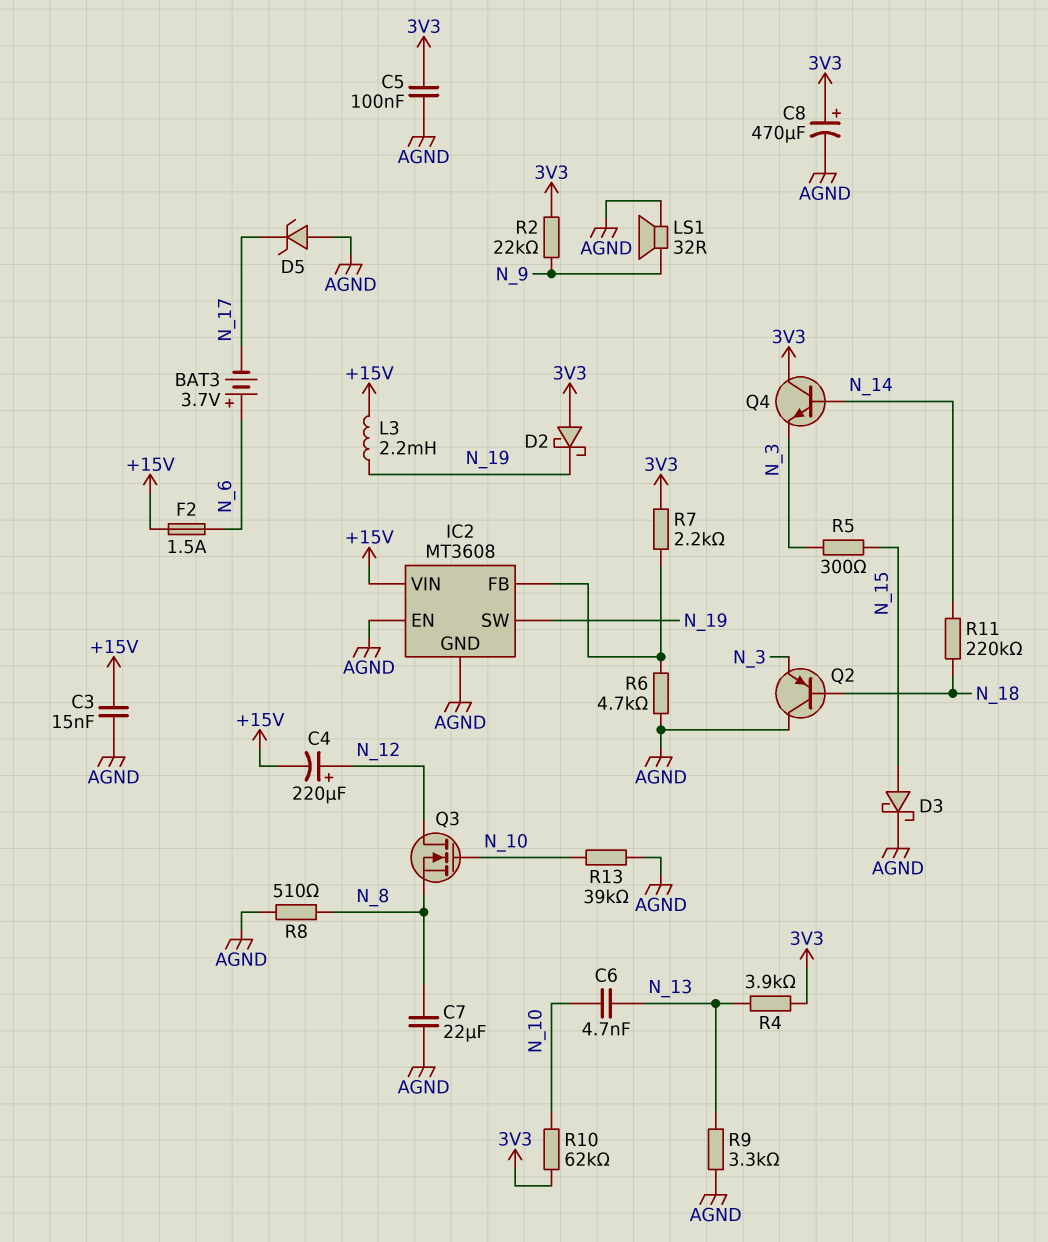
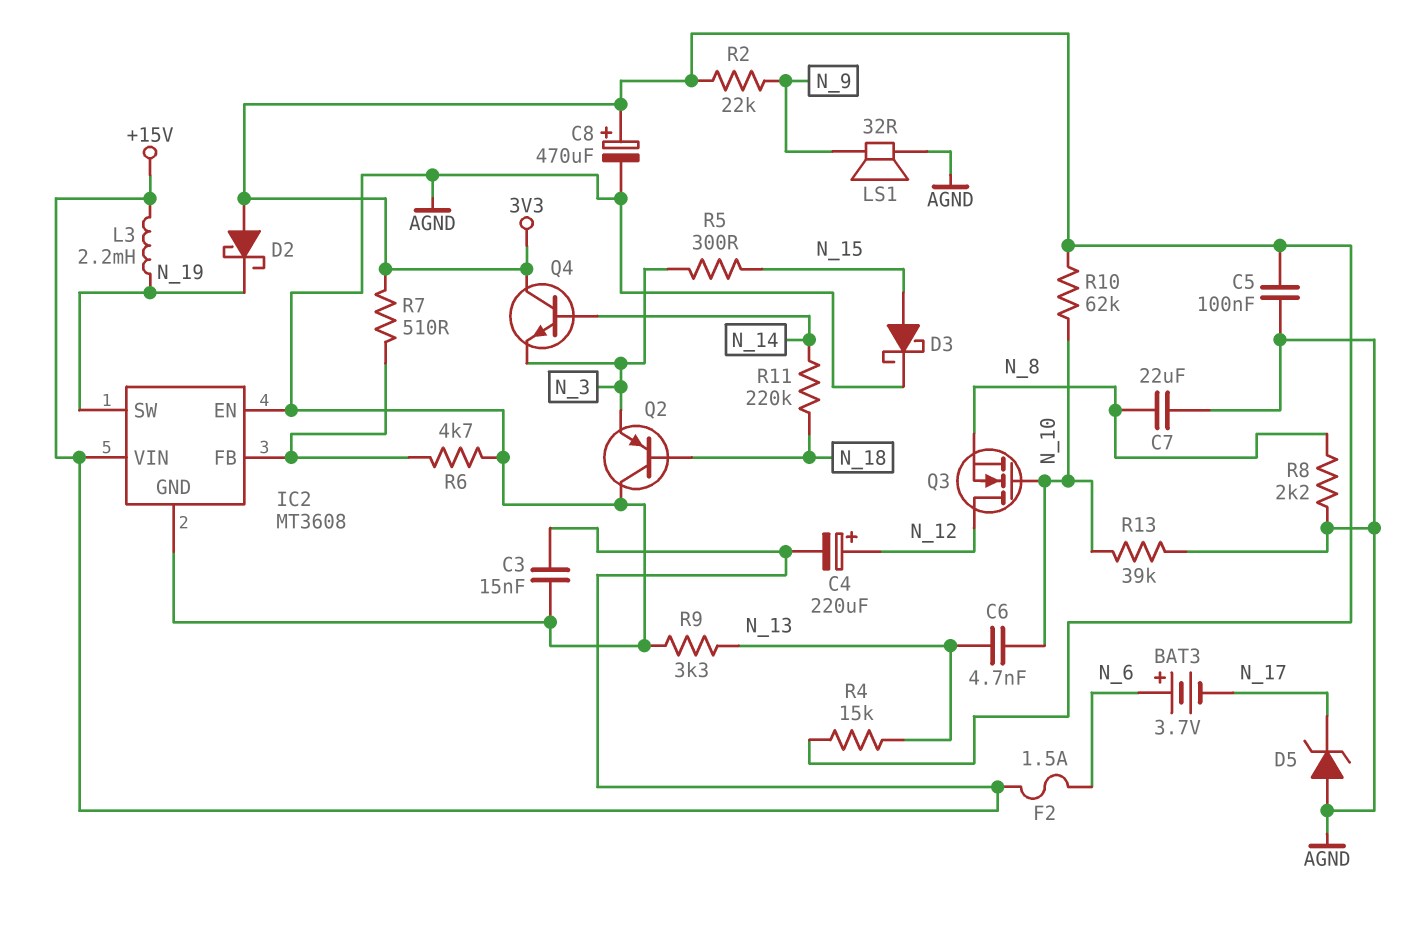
R4: 3.9k (3V3, N_13) -> 15k (3V3, N_13)
R7: 2.2k (3V3, IC2/FB) -> 510 (3V3, IC2/FB)
R8: 510 (AGND, N_8) -> 2.2k (AGND, N_8)

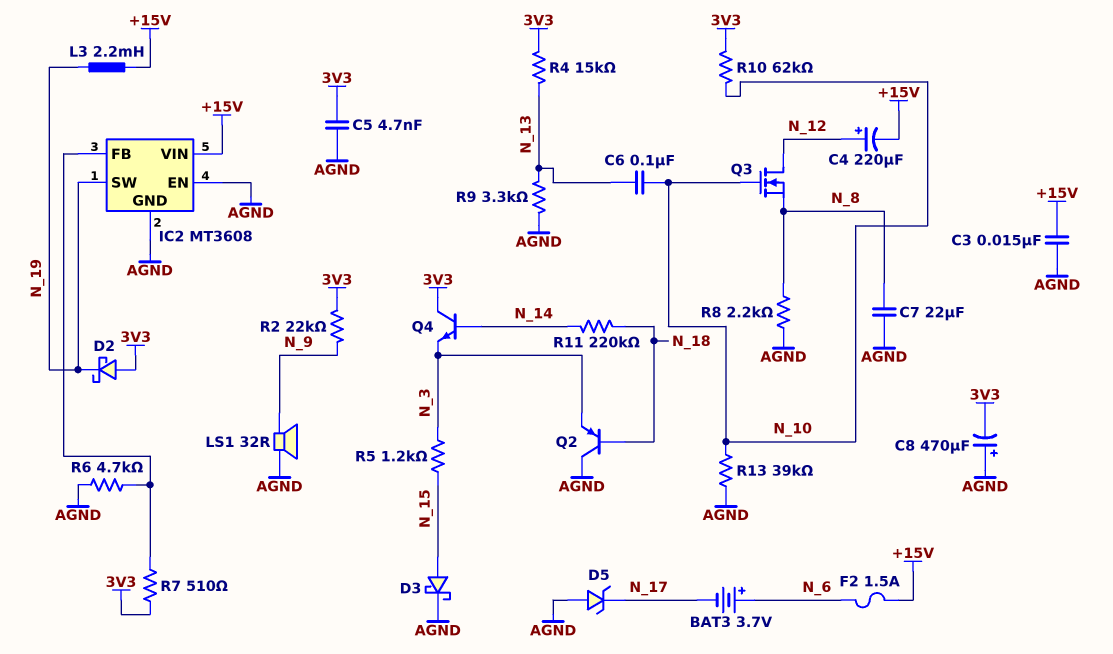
C5: 100nF (3V3, AGND) -> 4.7nF (3V3, AGND)
C6: 4.7nF (N_10, N_13) -> 100nF (N_10, N_13)
C8: 470uF (plus 3V3, minus AGND) -> 470uF (plus AGND, minus 3V3)
R5: 300 (N_3, N_15) -> 1.2k (N_3, N_15)

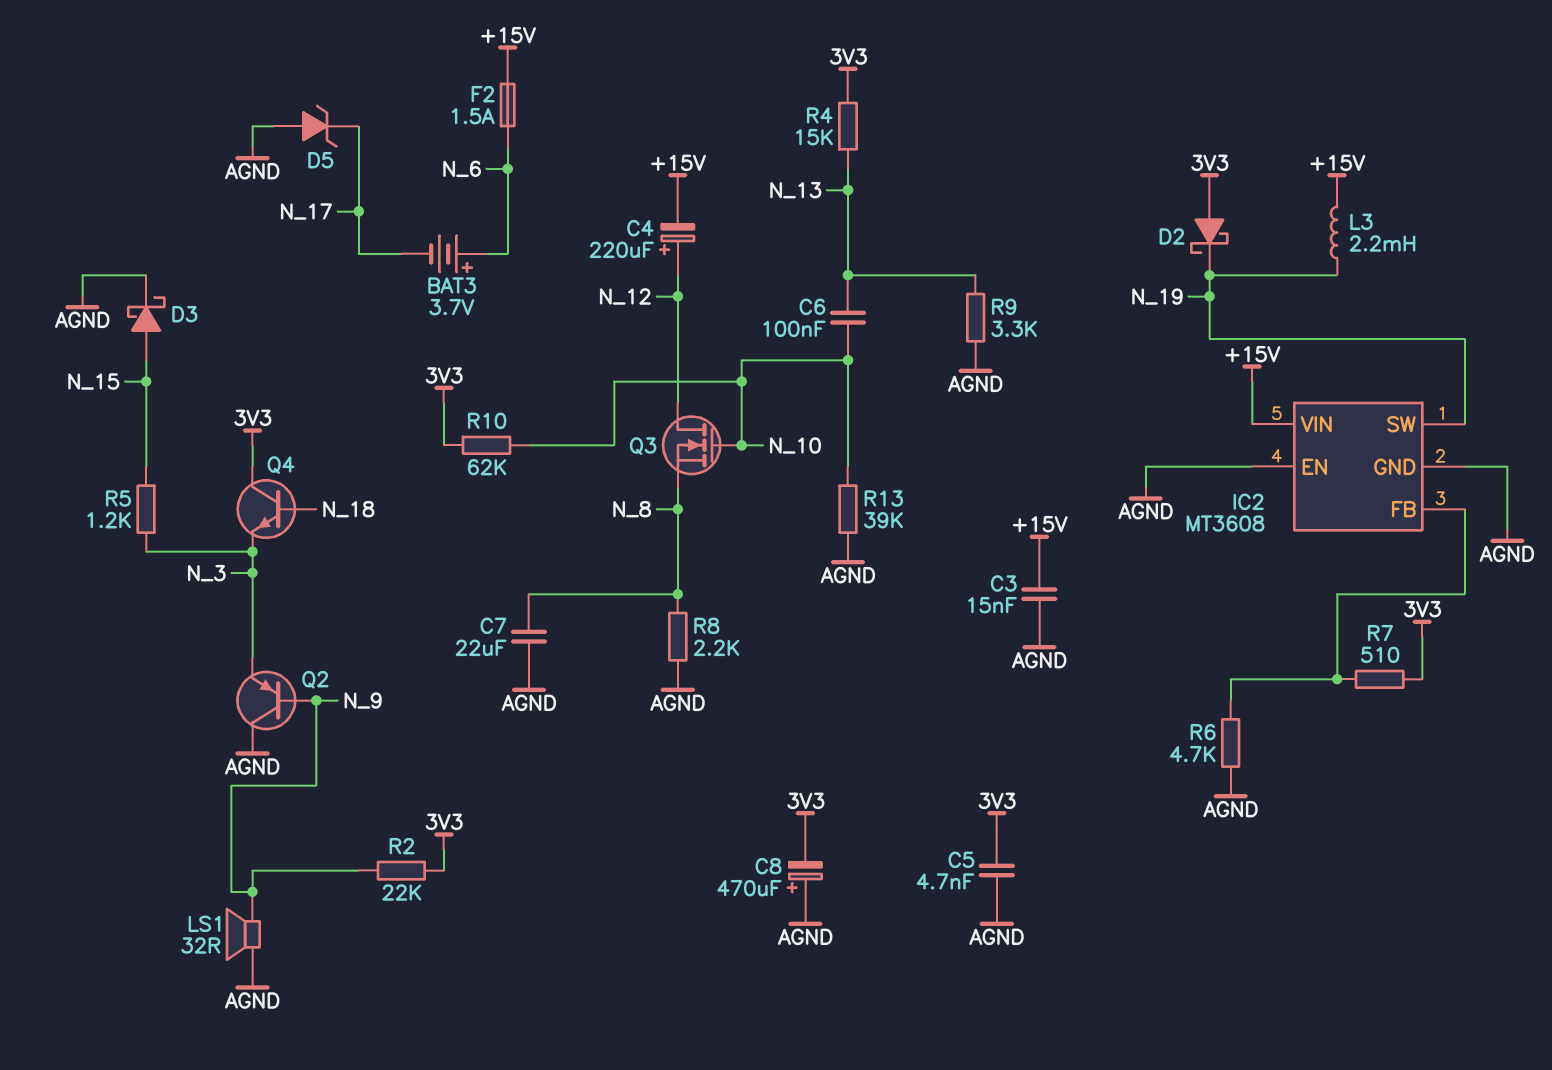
Q2: PNP (B N_18, C AGND, E N_3) -> PNP (B N_9, C AGND, E N_3)
Q4: NPN (B N_14, C 3V3, E N_3) -> NPN (B N_18, C 3V3, E N_3)
R11: 220k (N_14, N_18) -> none

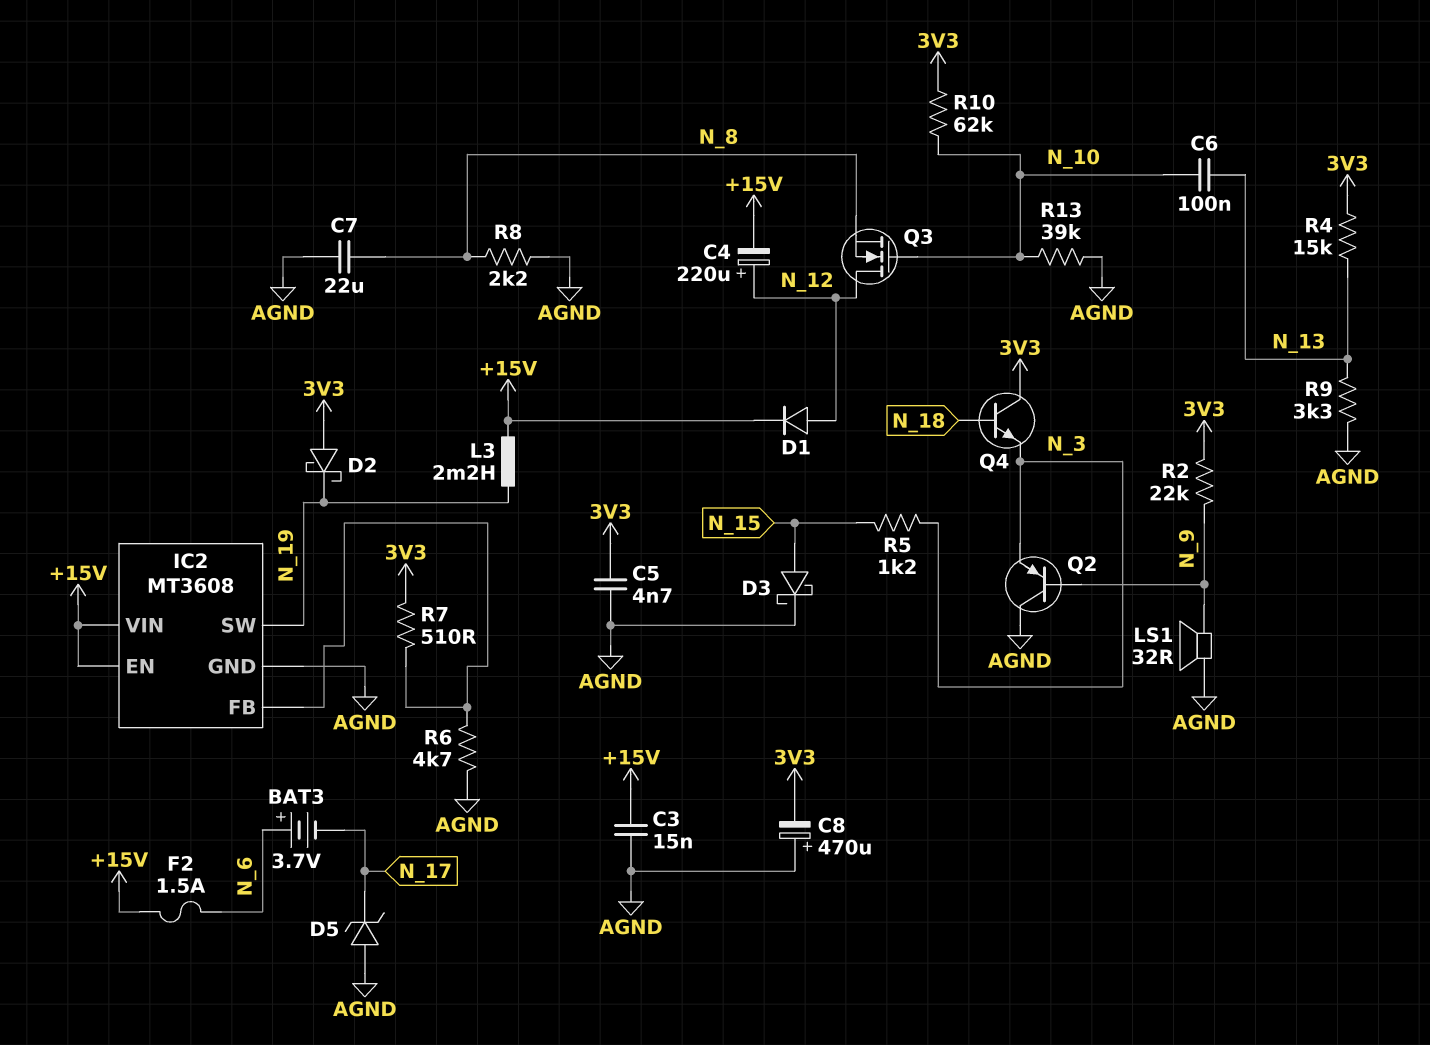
D1: none -> diode (A N_12, K +15V)
IC2 pin EN: AGND -> +15V

